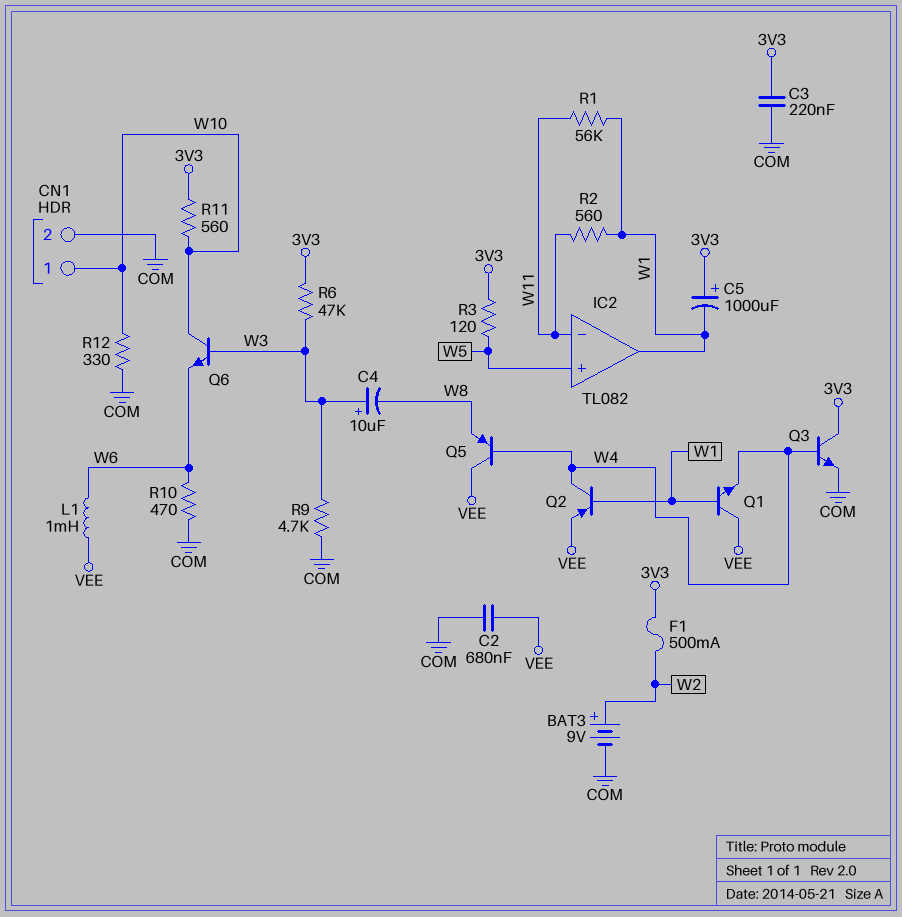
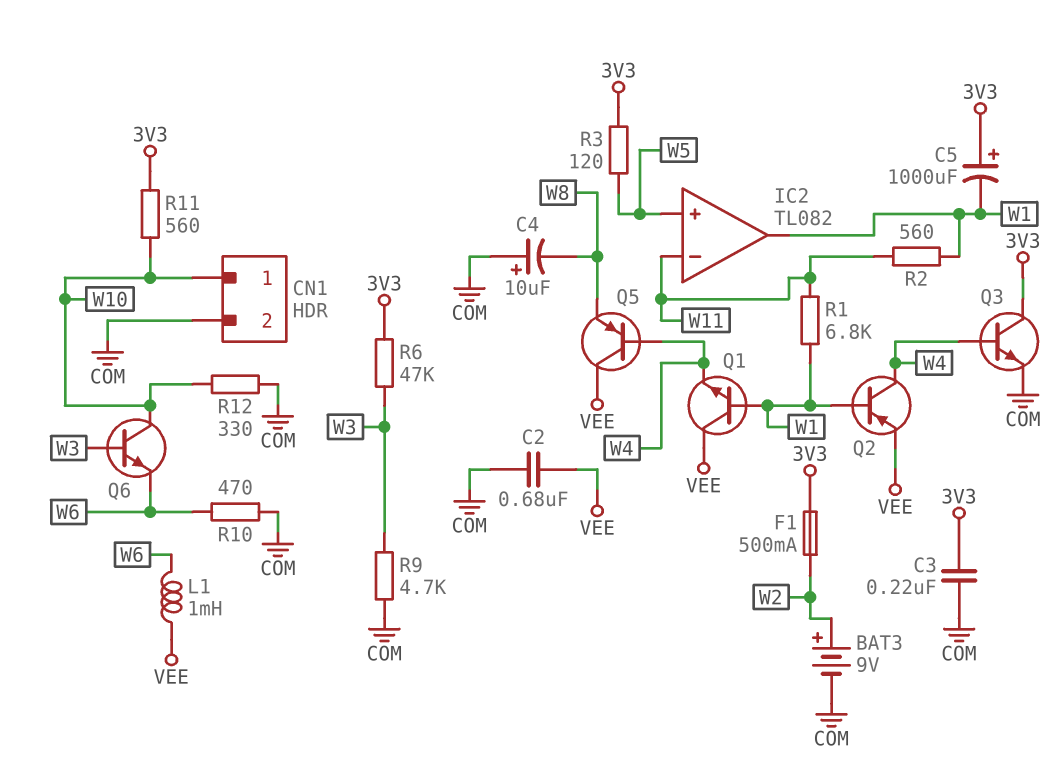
C4: 10uF (plus W3, minus W8) -> 10uF (plus COM, minus W8)
R1: 56k (W1, W11) -> 6.8k (W1, W11)

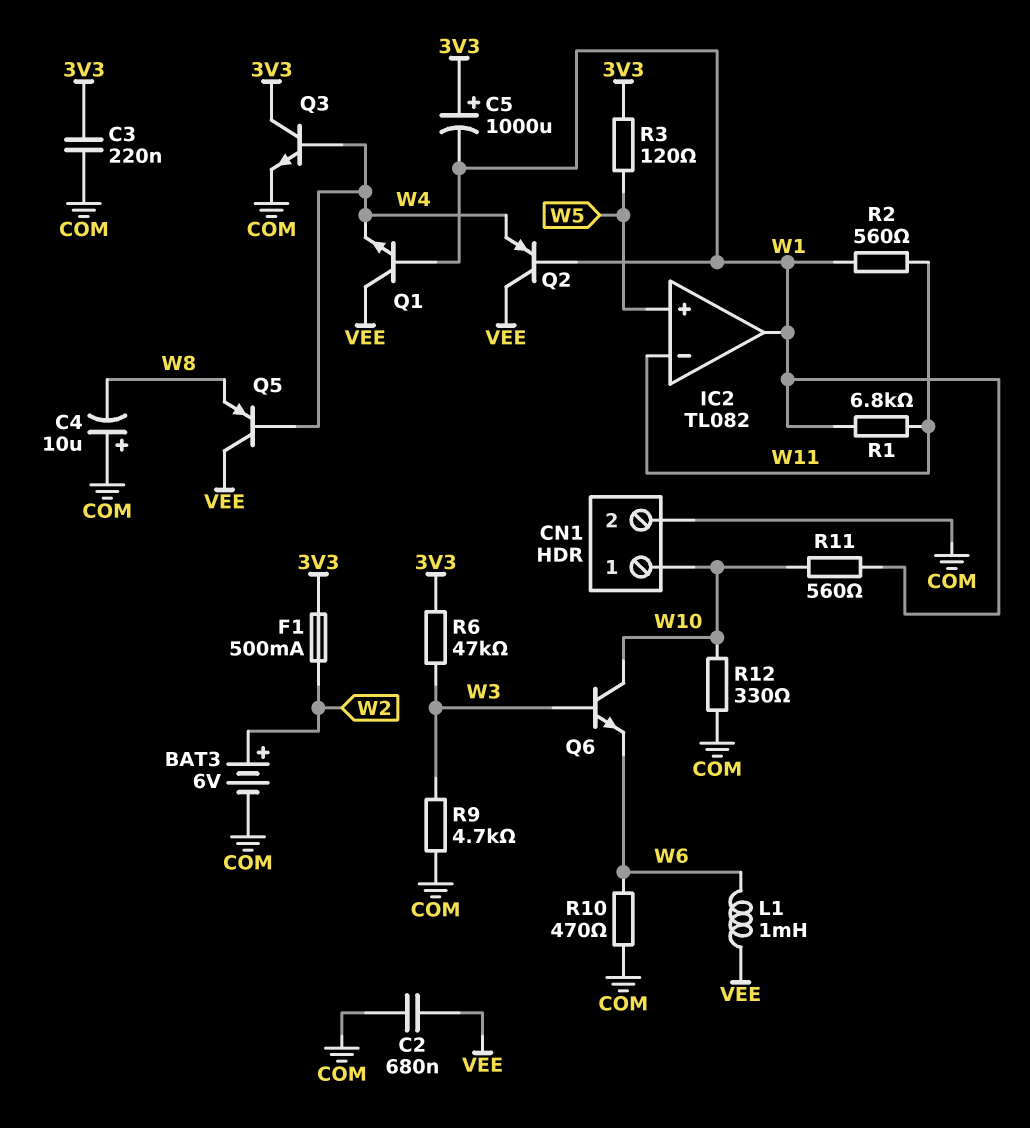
BAT3: 9V (plus W2, minus COM) -> 6V (plus W2, minus COM)
Q2: PNP (B W1, C W4, E VEE) -> PNP (B W1, C VEE, E W4)
R11: 560 (3V3, W10) -> 560 (W1, W10)

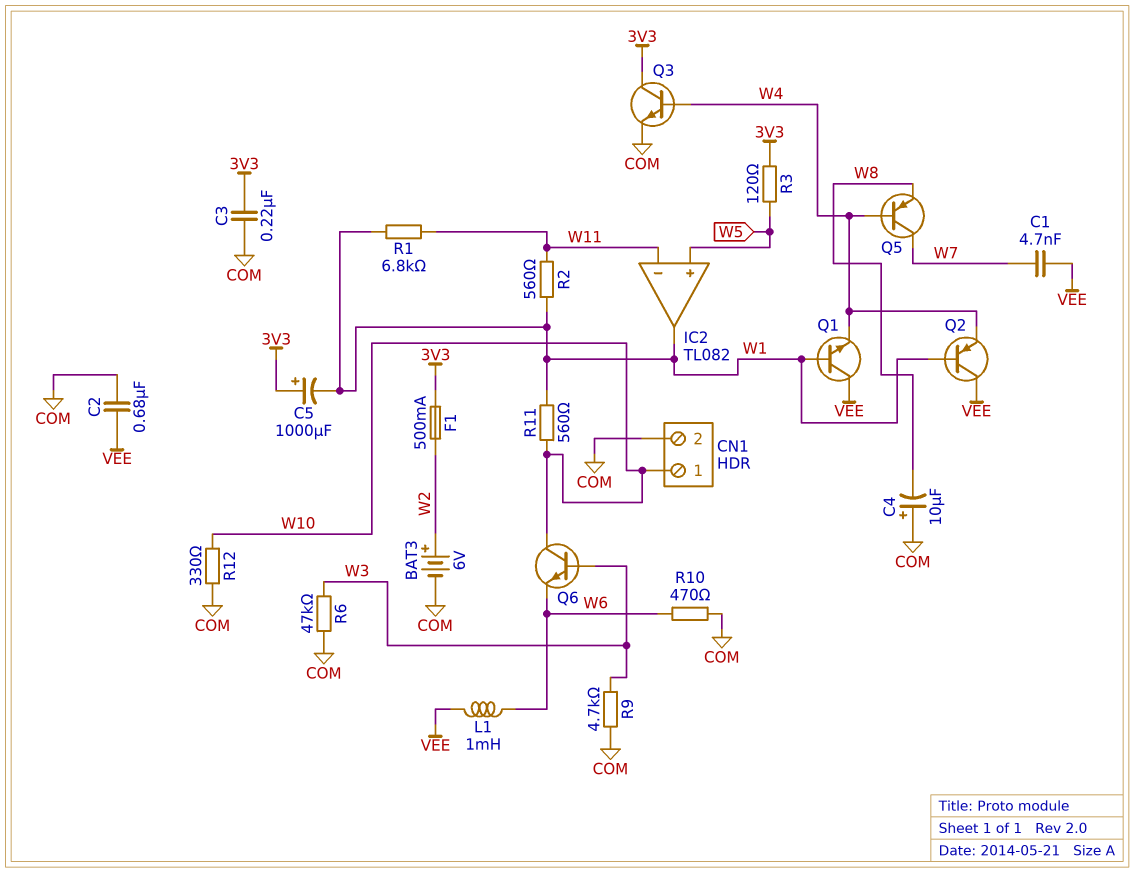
C1: none -> 4.7nF (VEE, W7)
Q5: PNP (B W4, C VEE, E W8) -> PNP (B W4, C W7, E W8)
R6: 47k (3V3, W3) -> 47k (COM, W3)

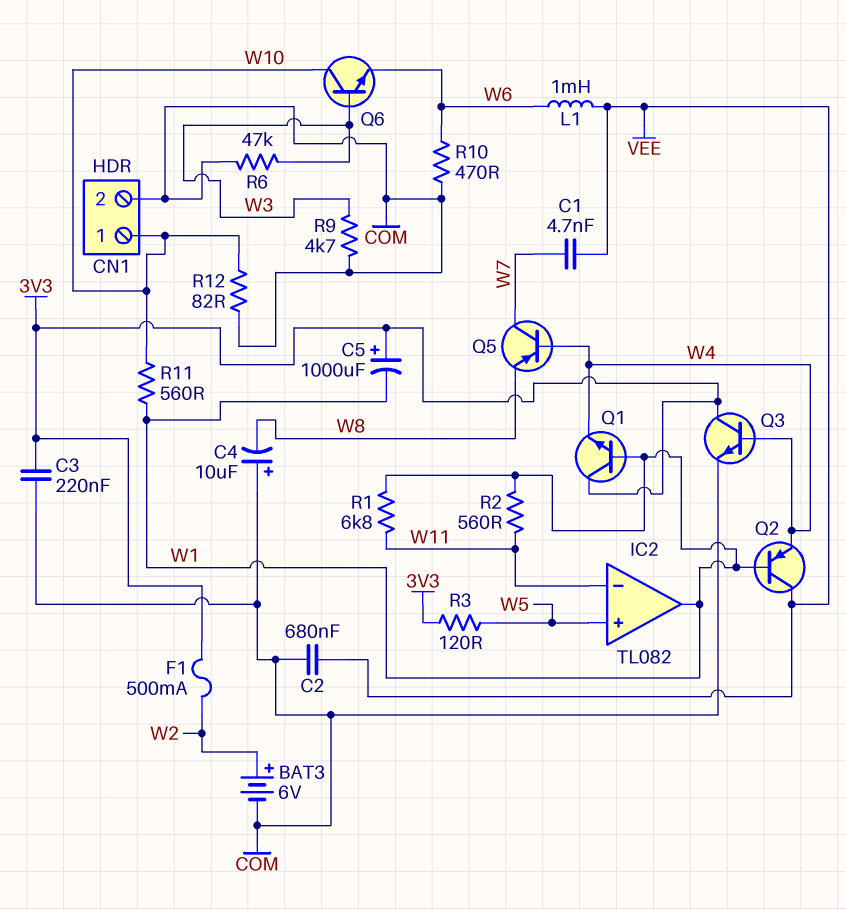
Q1: NPN (B W1, C VEE, E W4) -> NPN (B W1, C 3V3, E W4)
R12: 330 (COM, W10) -> 82 (COM, W10)

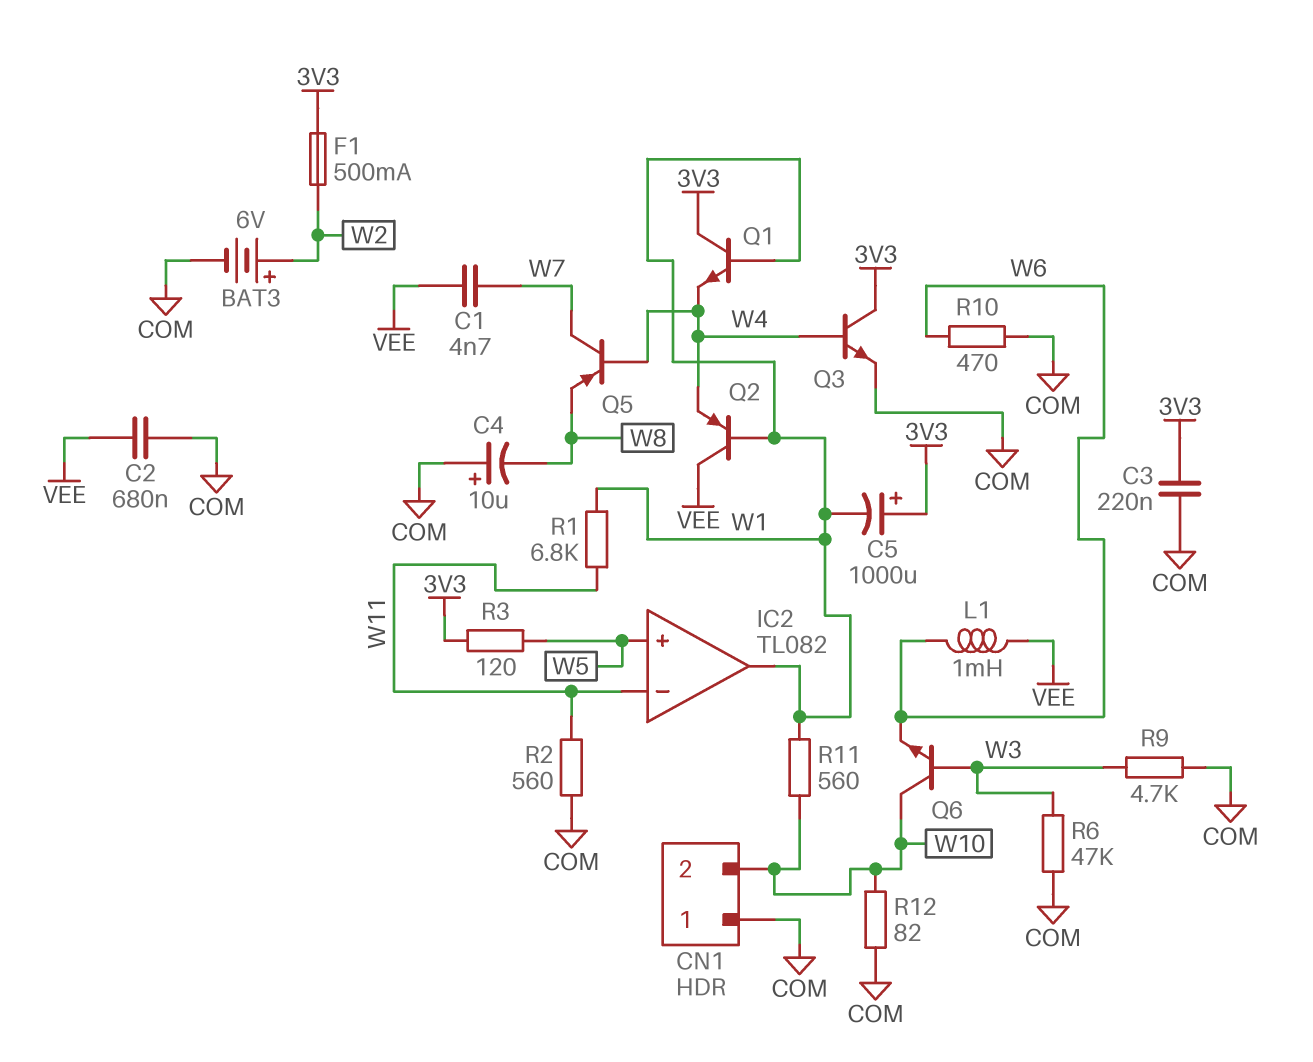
CN1 pin 1: W10 -> COM
CN1 pin 2: COM -> W10
R2: 560 (W1, W11) -> 560 (COM, W11)

